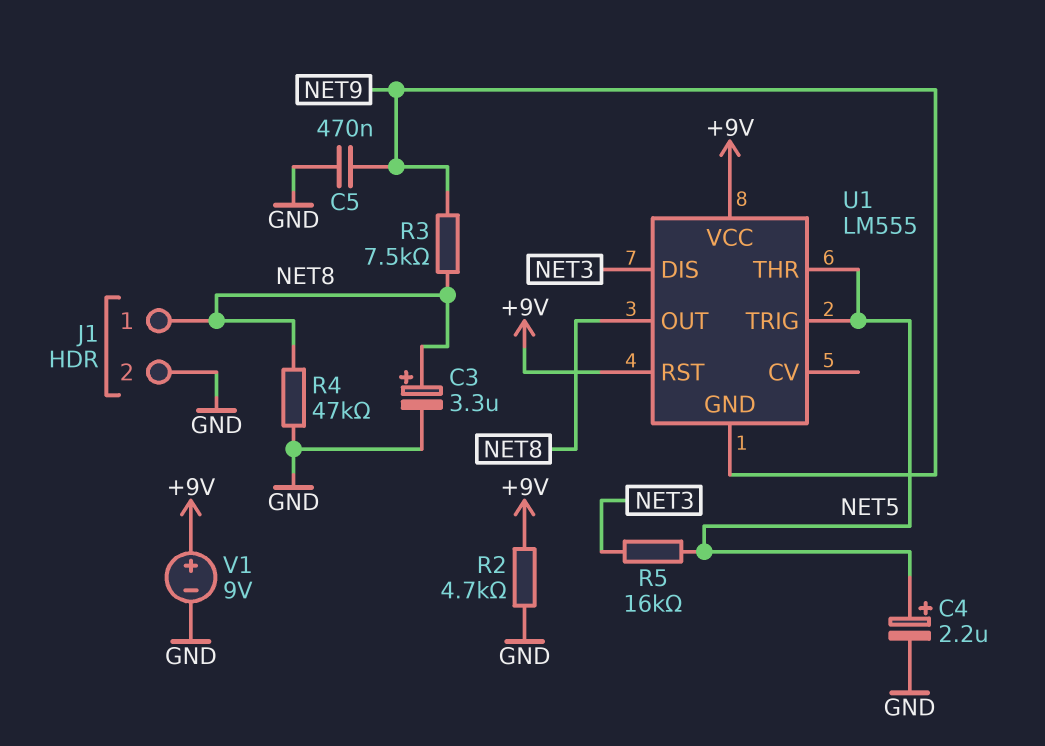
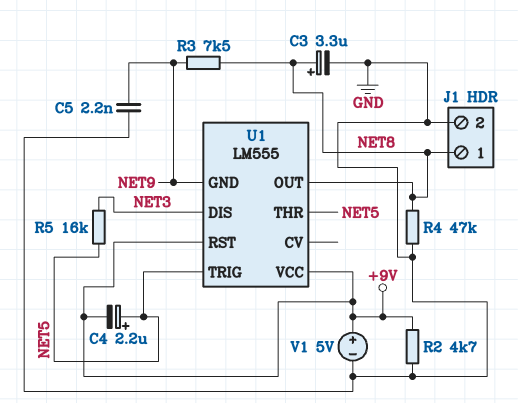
C4: 2.2uF (plus NET5, minus GND) -> 2.2uF (plus NET5, minus +9V)
C5: 470nF (GND, NET9) -> 2.2nF (GND, NET9)
V1: 9V (plus +9V, minus GND) -> 5V (plus +9V, minus GND)

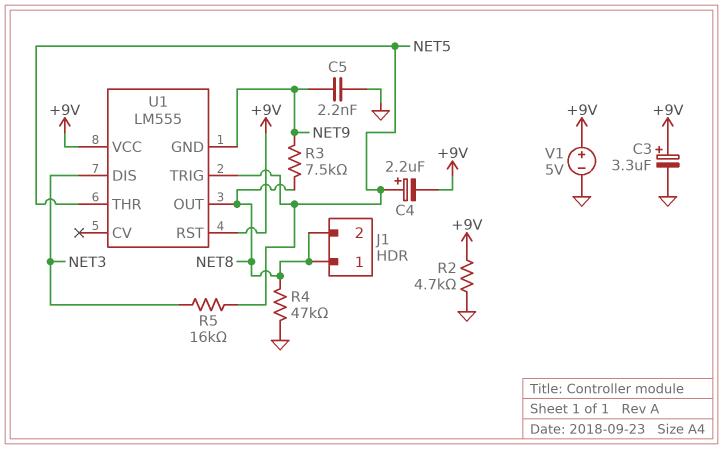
C3: 3.3uF (plus NET8, minus GND) -> 3.3uF (plus +9V, minus GND)
J1 pin 2: GND -> NET8

